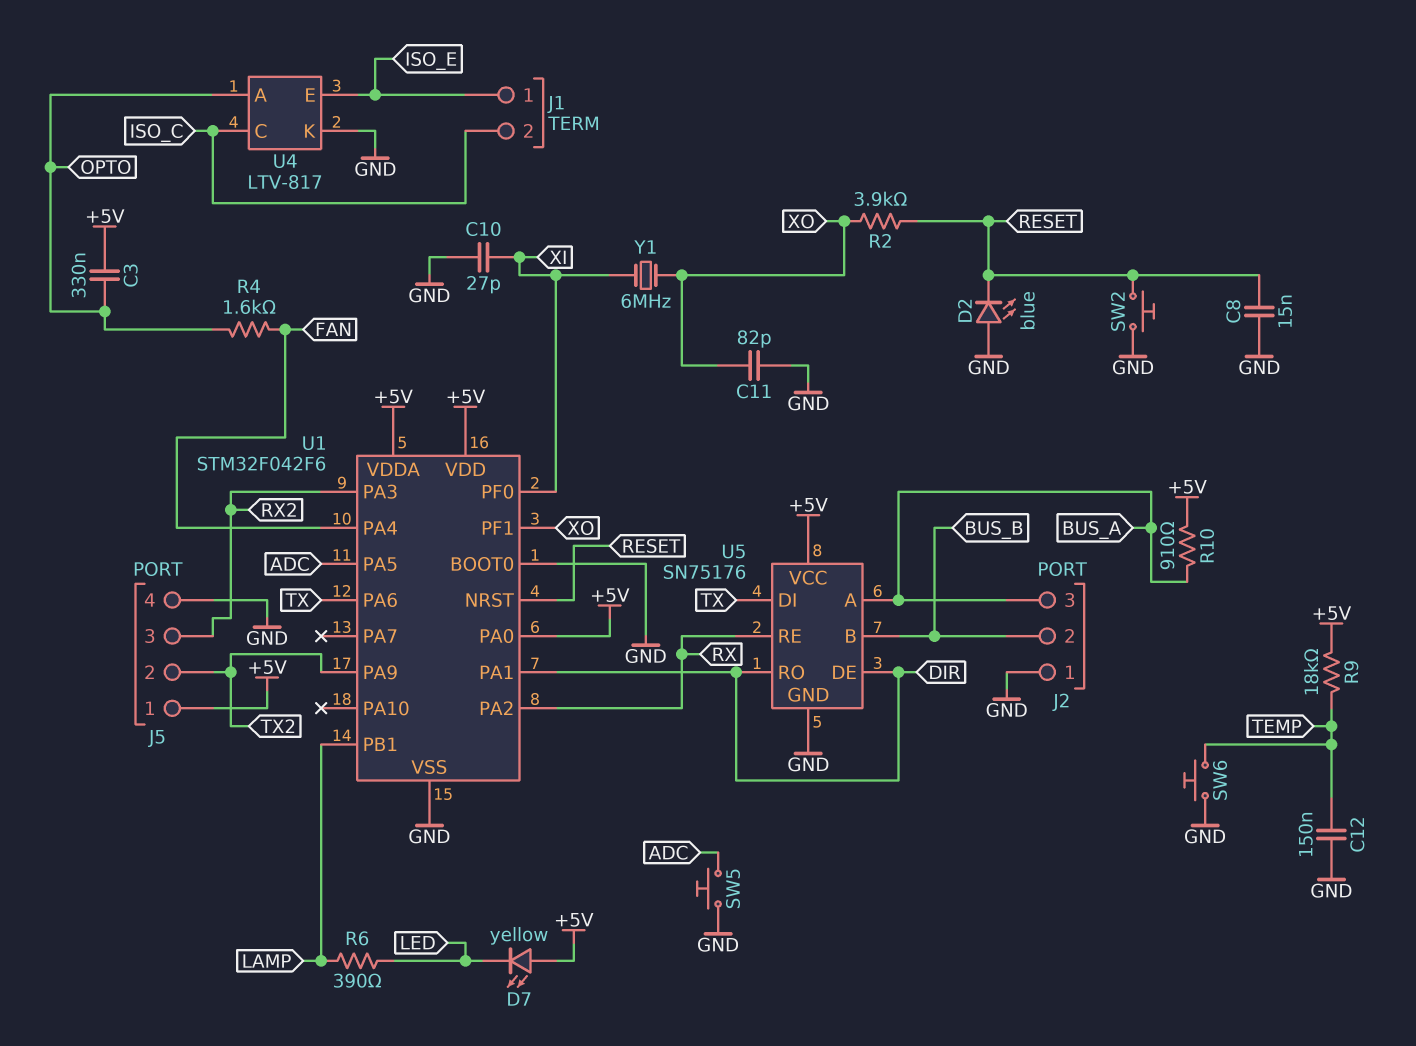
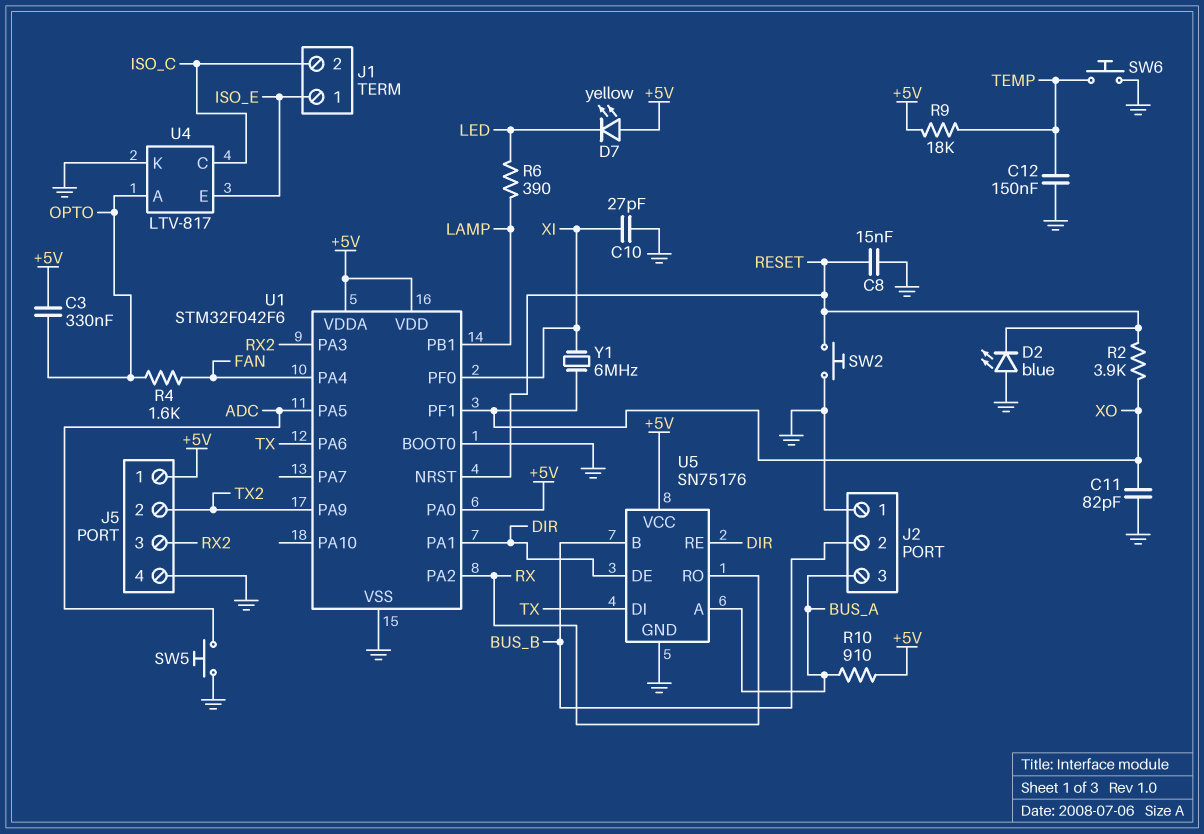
U5 pin RE: RX -> DIR
U5 pin RO: DIR -> RX

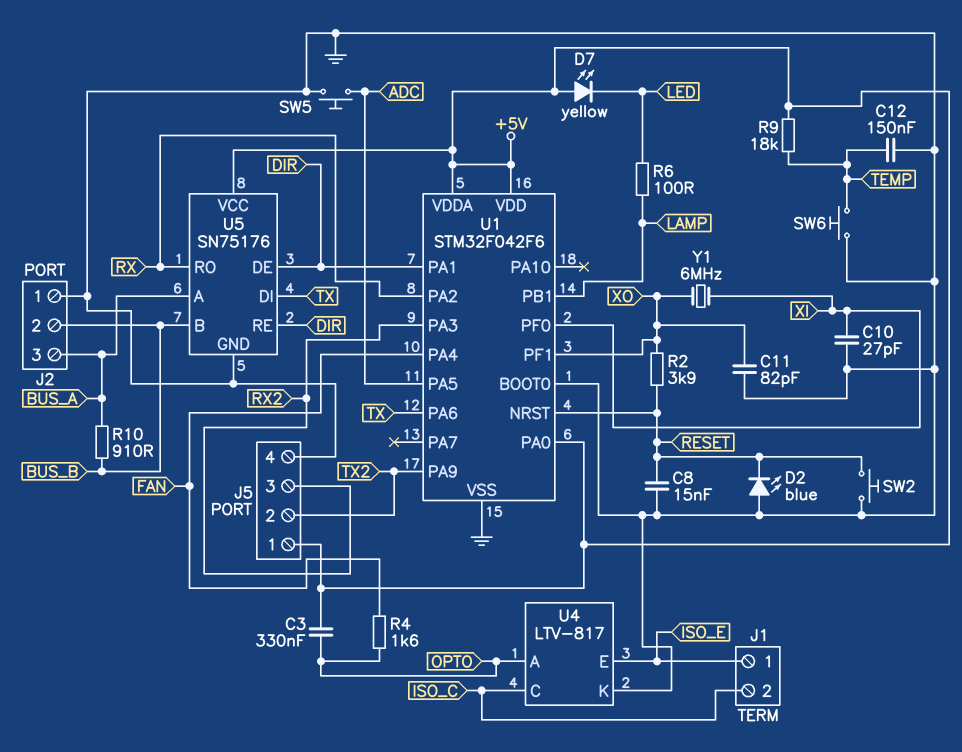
R6: 390 (LAMP, LED) -> 100 (LAMP, LED)
R10: 910 (+5V, BUS_A) -> 910 (BUS_A, BUS_B)

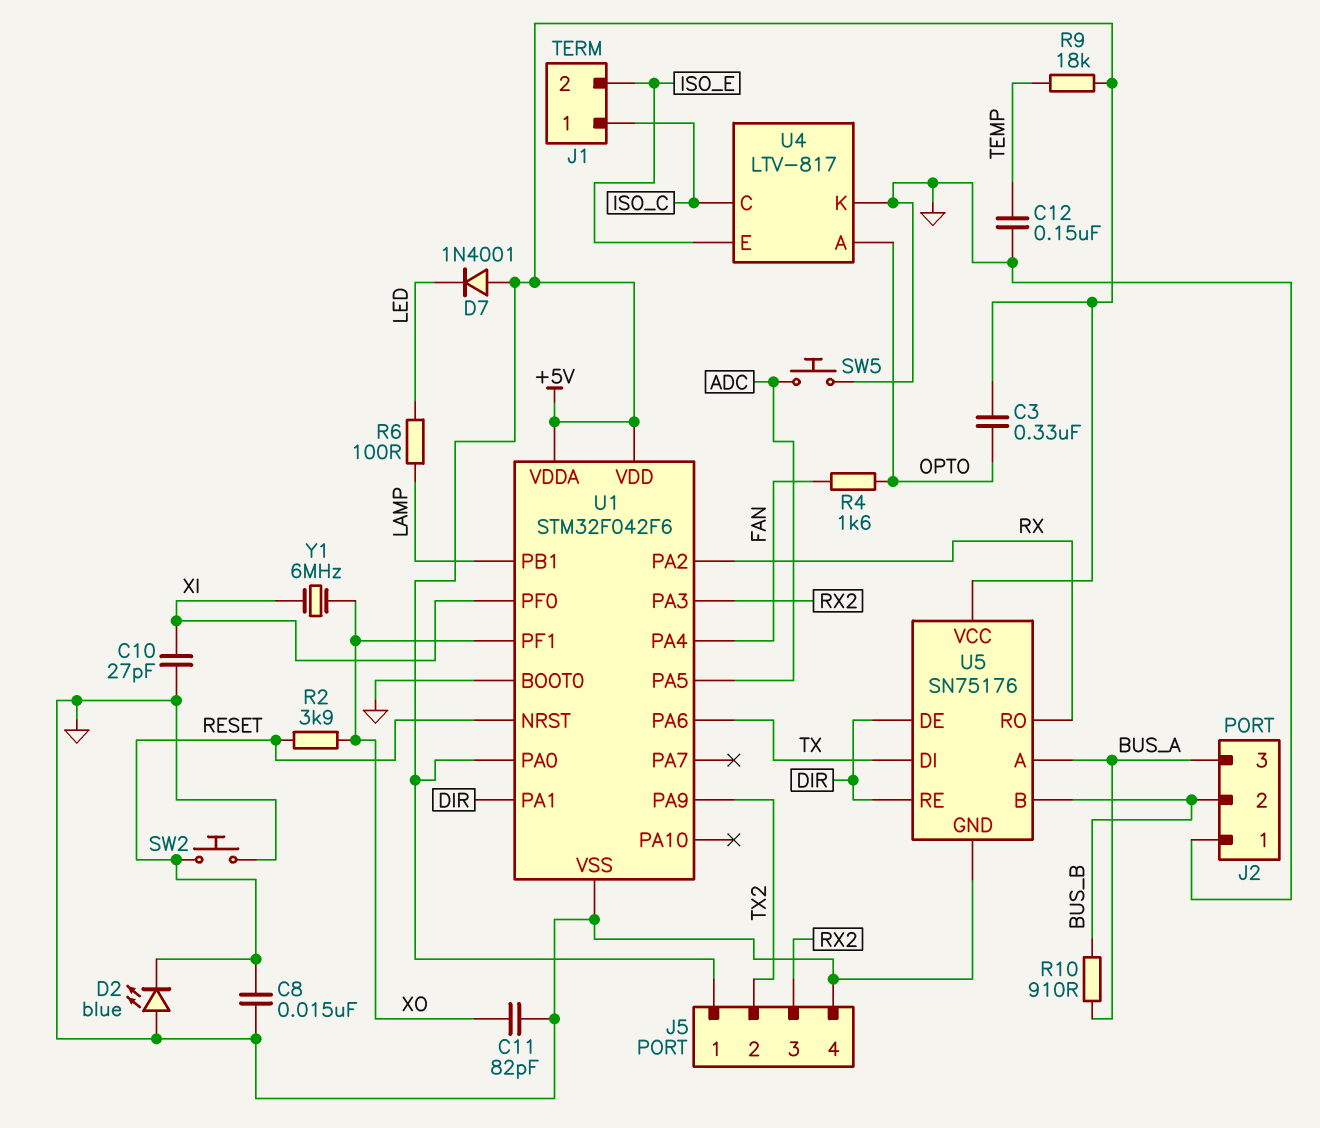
D7: LED yellow (A +5V, K LED) -> diode 1N4001 (A +5V, K LED)
J1 pin 1: ISO_E -> ISO_C
J1 pin 2: ISO_C -> ISO_E
SW6: button (GND, TEMP) -> none

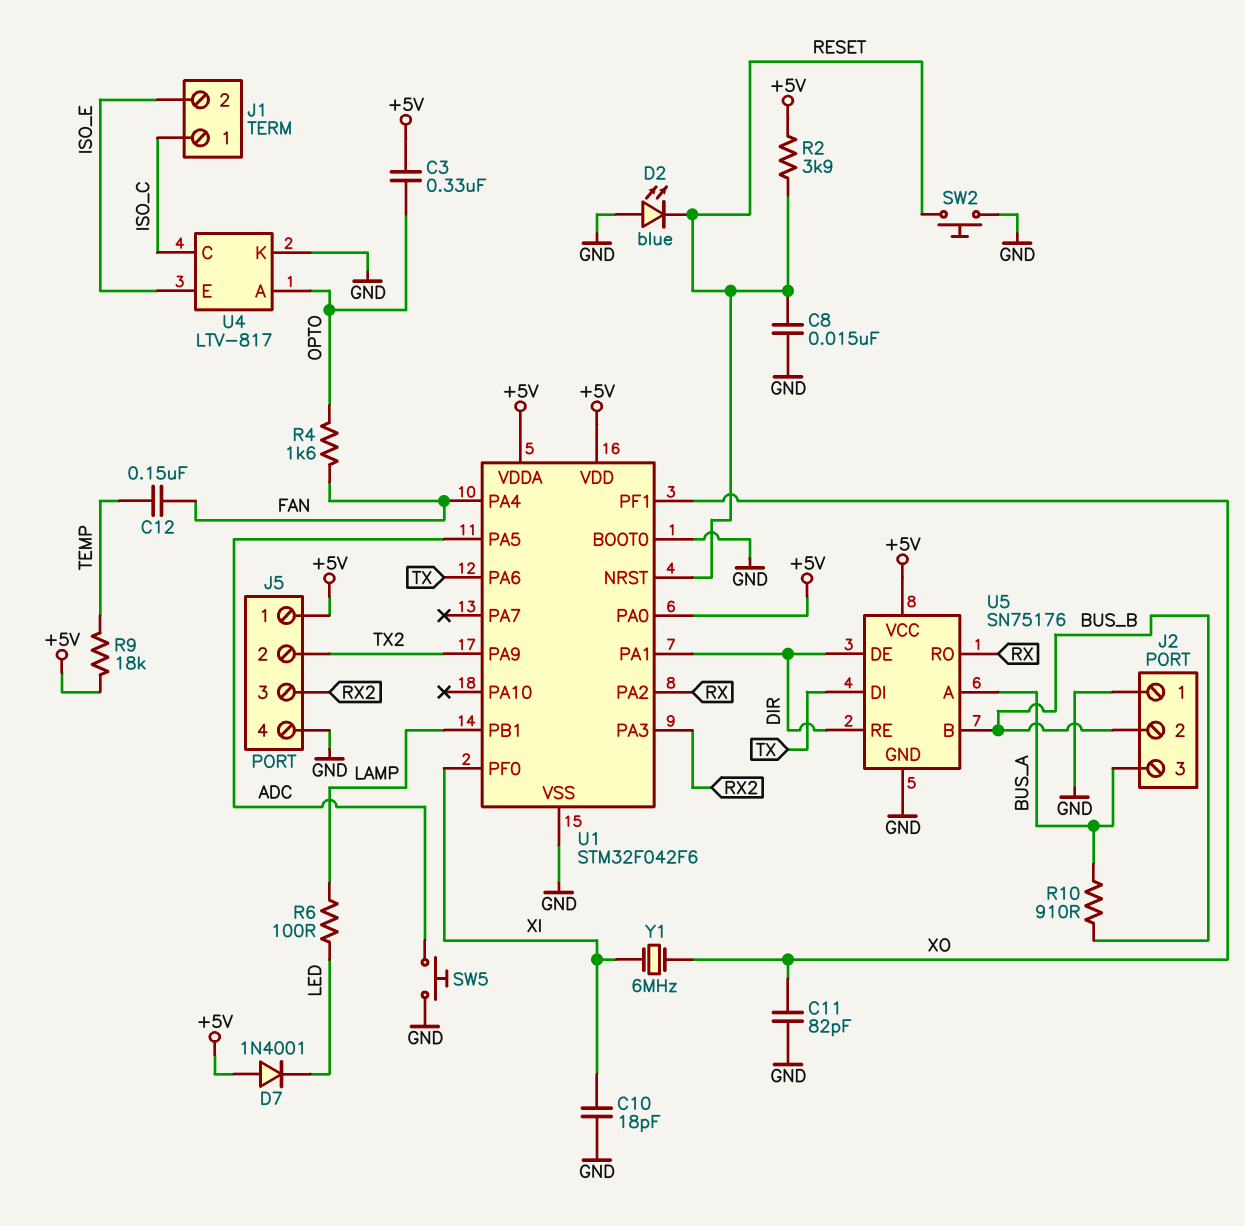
C10: 27pF (GND, XI) -> 18pF (GND, XI)
C12: 150nF (GND, TEMP) -> 150nF (FAN, TEMP)
R2: 3.9k (RESET, XO) -> 3.9k (+5V, RESET)

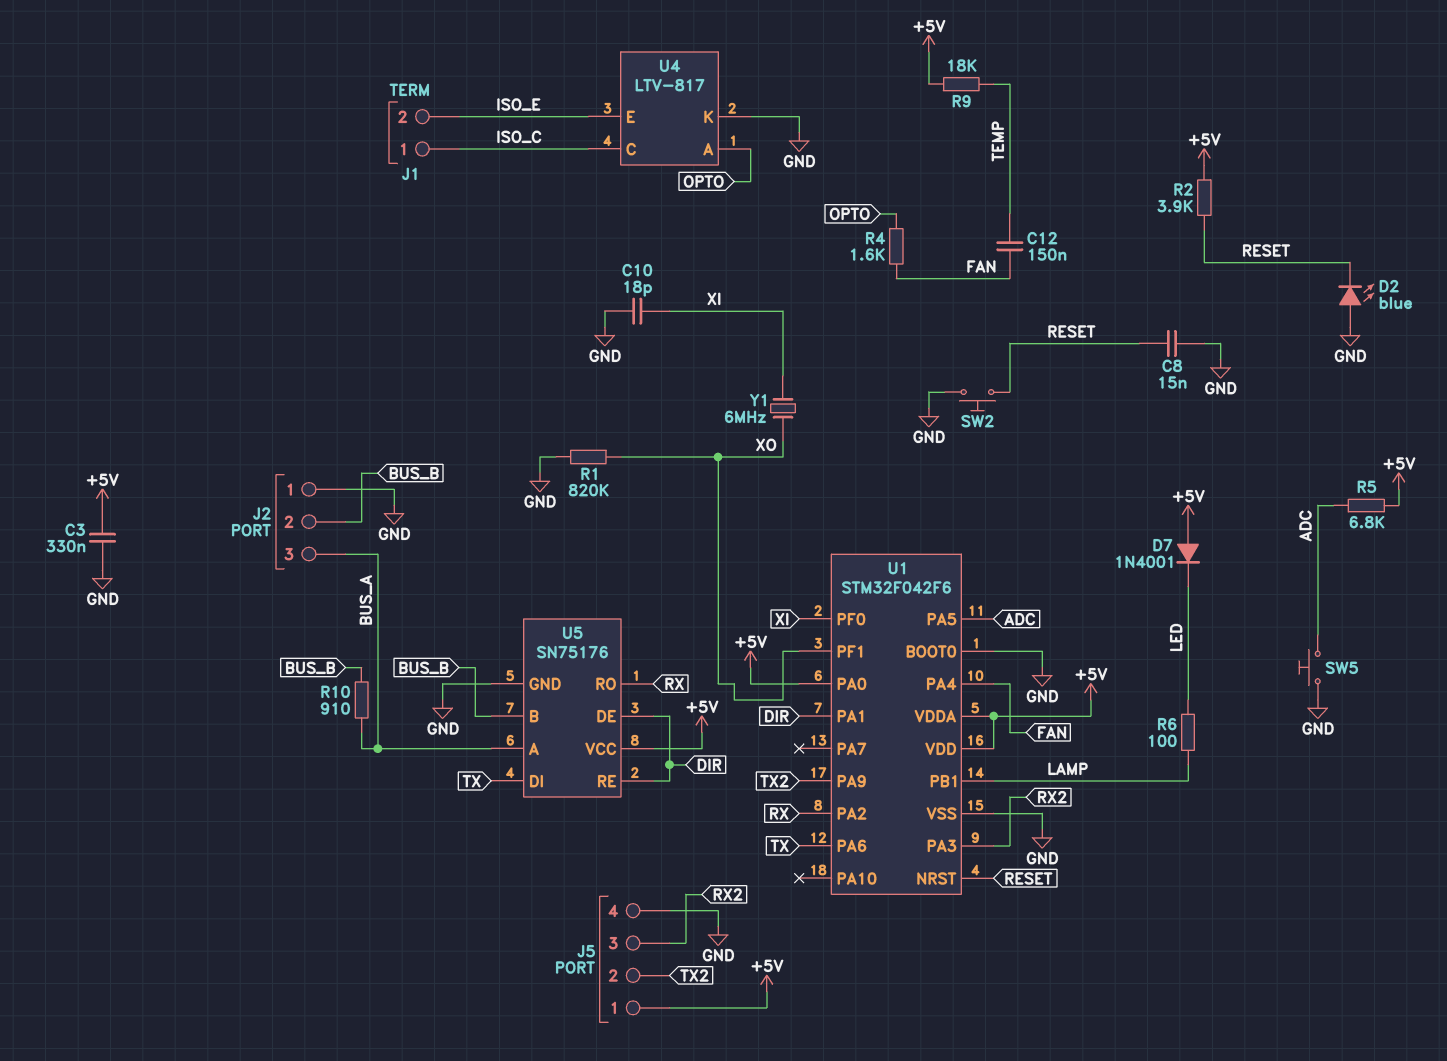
C3: 330nF (+5V, OPTO) -> 330nF (+5V, GND)
C11: 82pF (GND, XO) -> none
R1: none -> 820k (GND, XO)
R5: none -> 6.8k (+5V, ADC)

